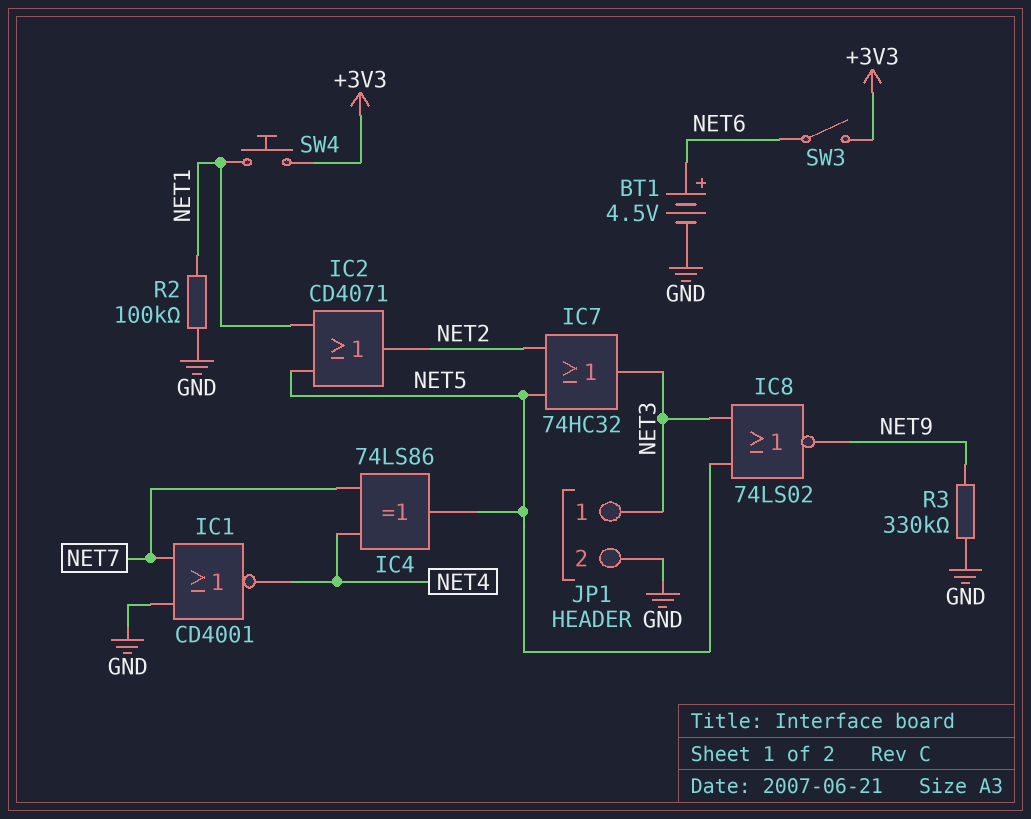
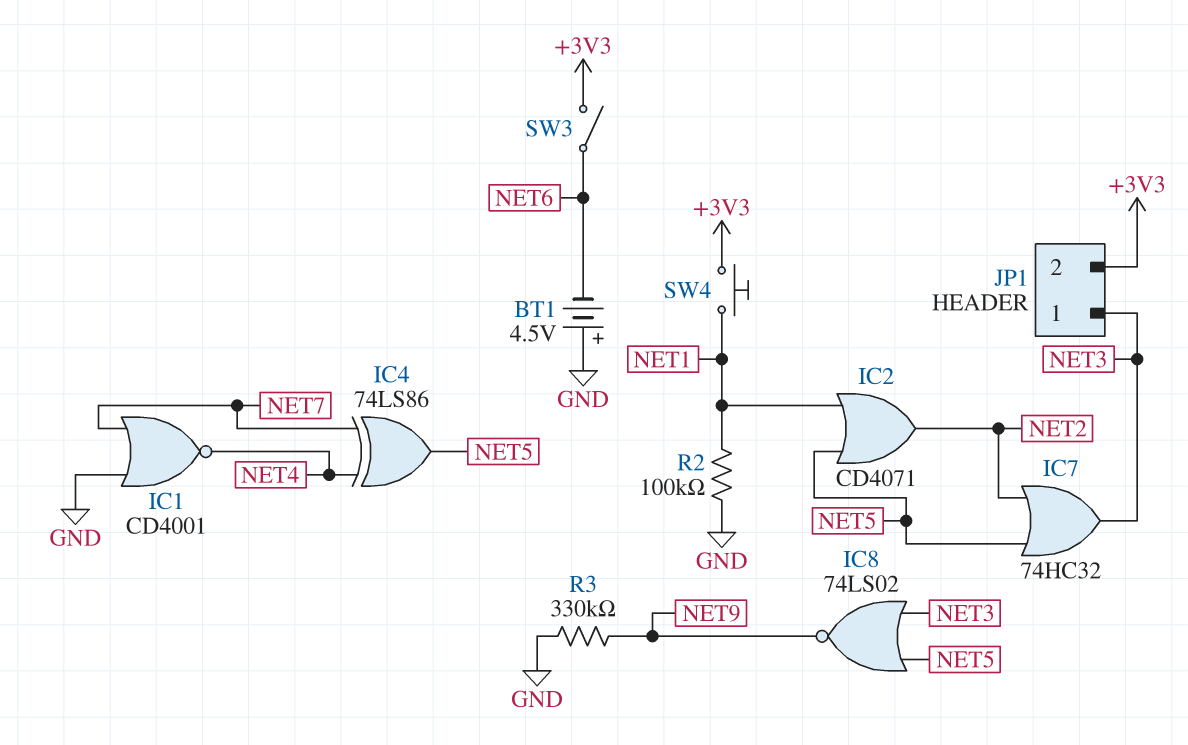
BT1: 4.5V (plus NET6, minus GND) -> 4.5V (plus GND, minus NET6)
JP1 pin 2: GND -> +3V3

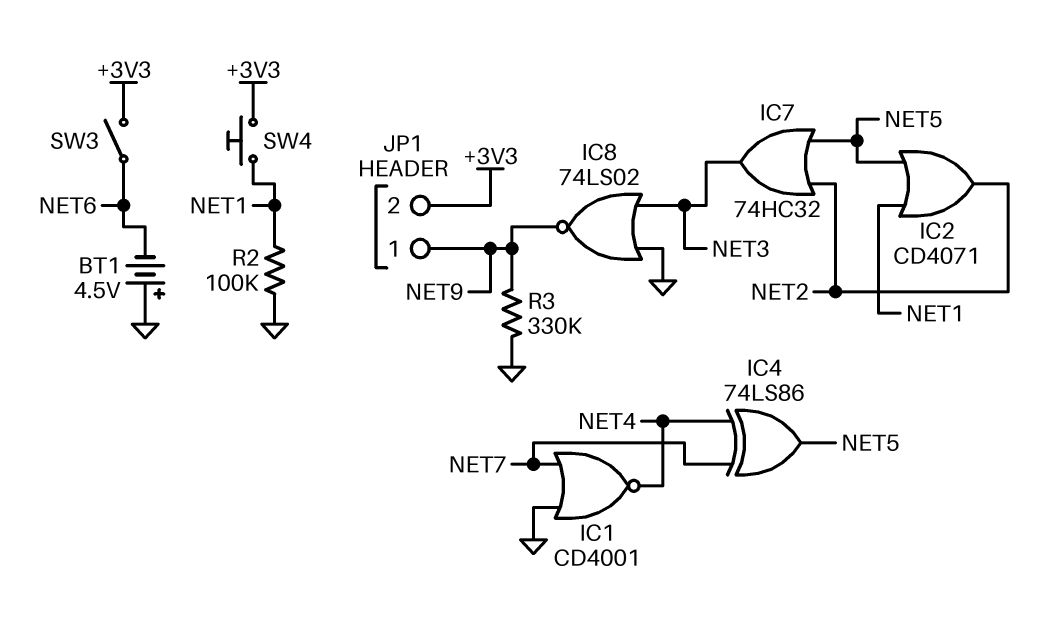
IC8: NOR 74LS02 (in NET3, in NET5, out NET9) -> NOR 74LS02 (in GND, in NET3, out NET9)
JP1 pin 1: NET3 -> NET9

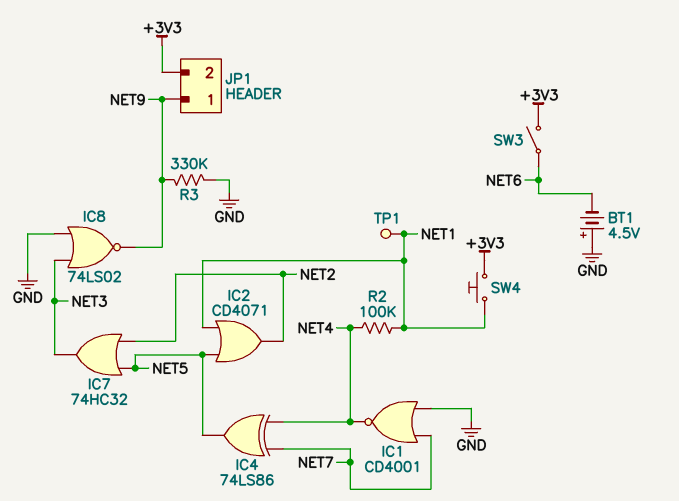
R2: 100k (GND, NET1) -> 100k (NET1, NET4)
TP1: none -> test point (NET1)

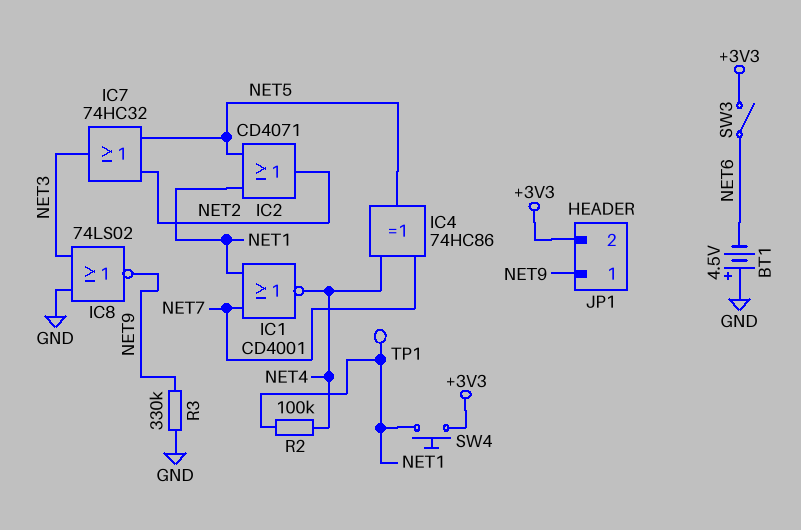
IC1: NOR CD4001 (in GND, in NET7, out NET4) -> NOR CD4001 (in NET1, in NET7, out NET4)
IC4: XOR 74LS86 (in NET4, in NET7, out NET5) -> XOR 74HC86 (in NET4, in NET7, out NET5)

